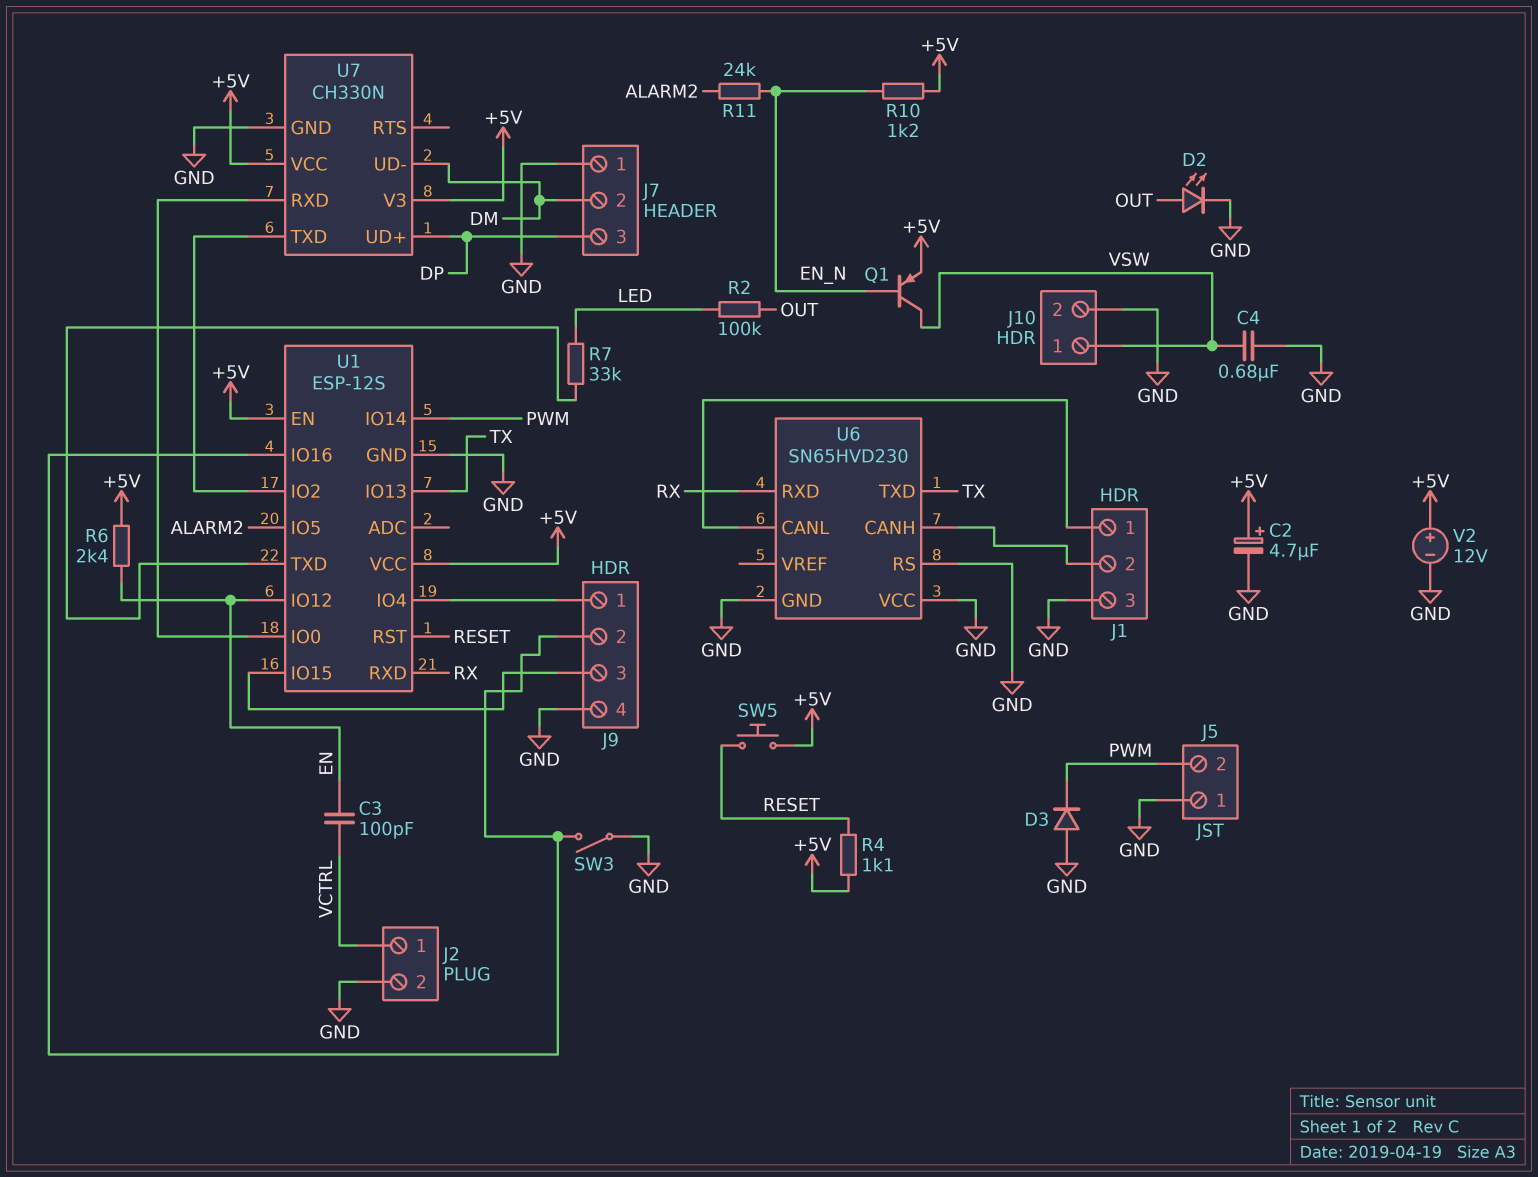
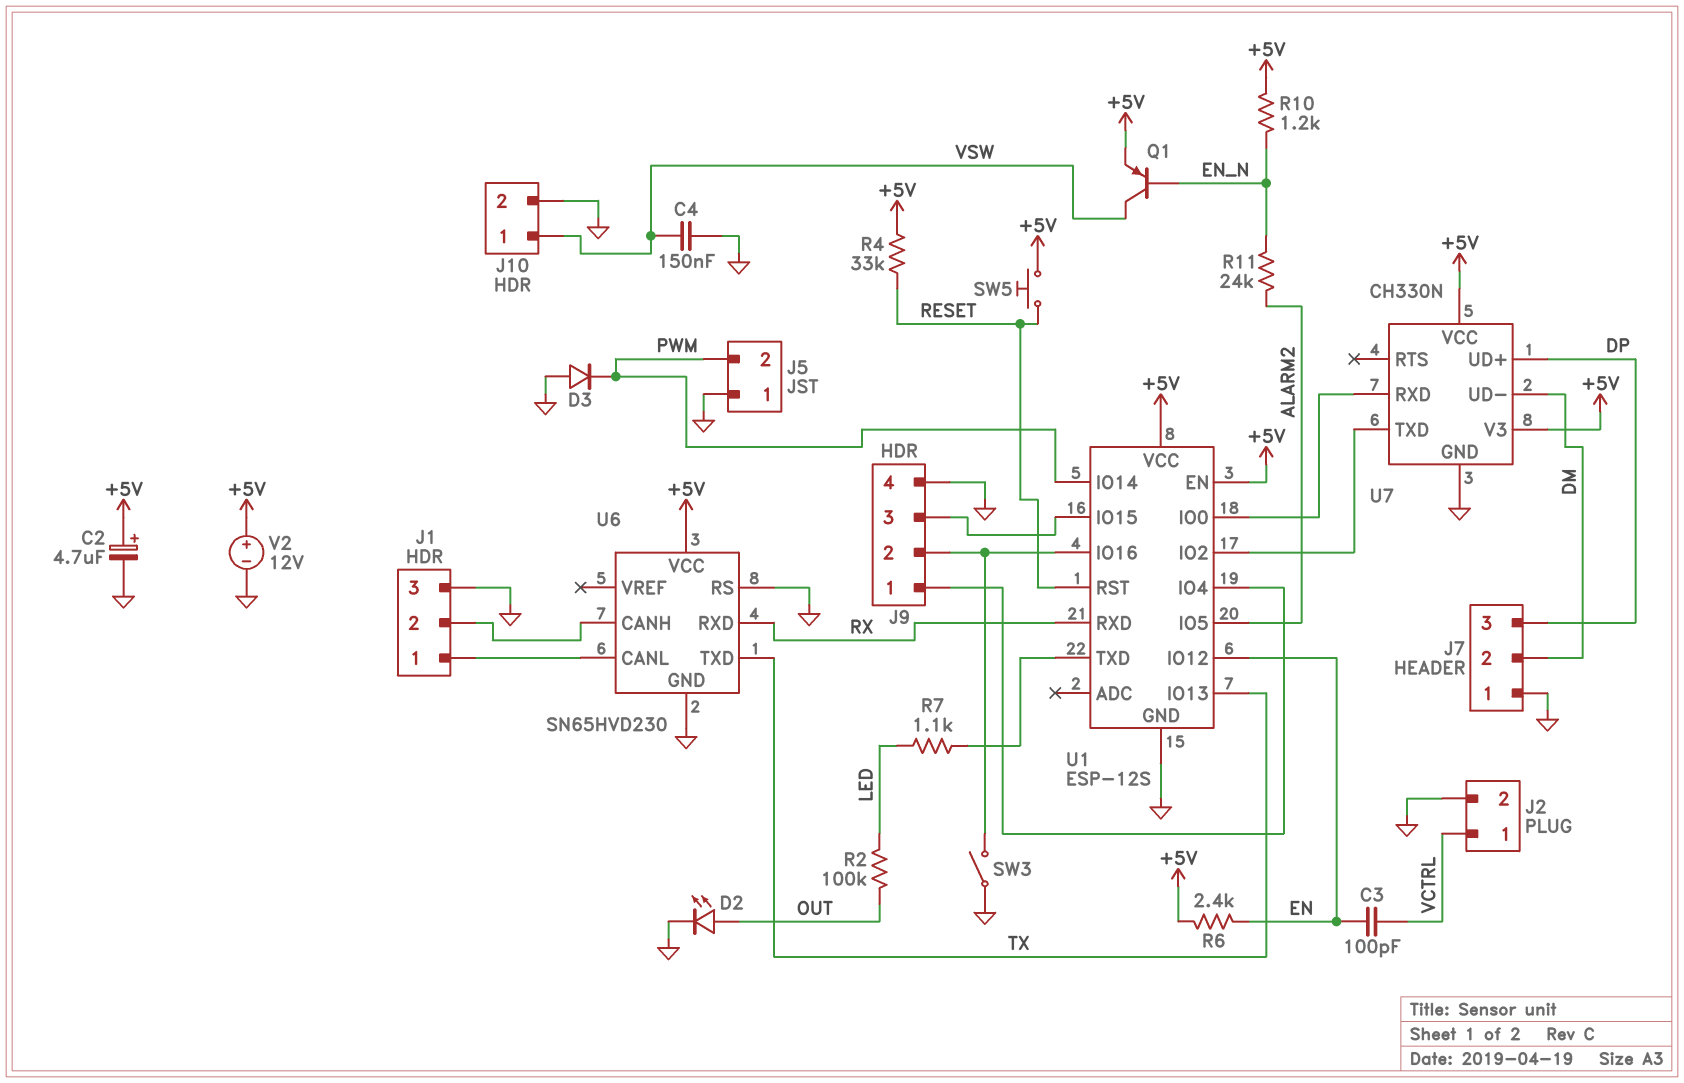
C4: 680nF (GND, VSW) -> 150nF (GND, VSW)
R4: 1.1k (+5V, RESET) -> 33k (+5V, RESET)
R7: 33k (LED, U1/TXD) -> 1.1k (LED, U1/TXD)
U6 pin VCC: GND -> +5V

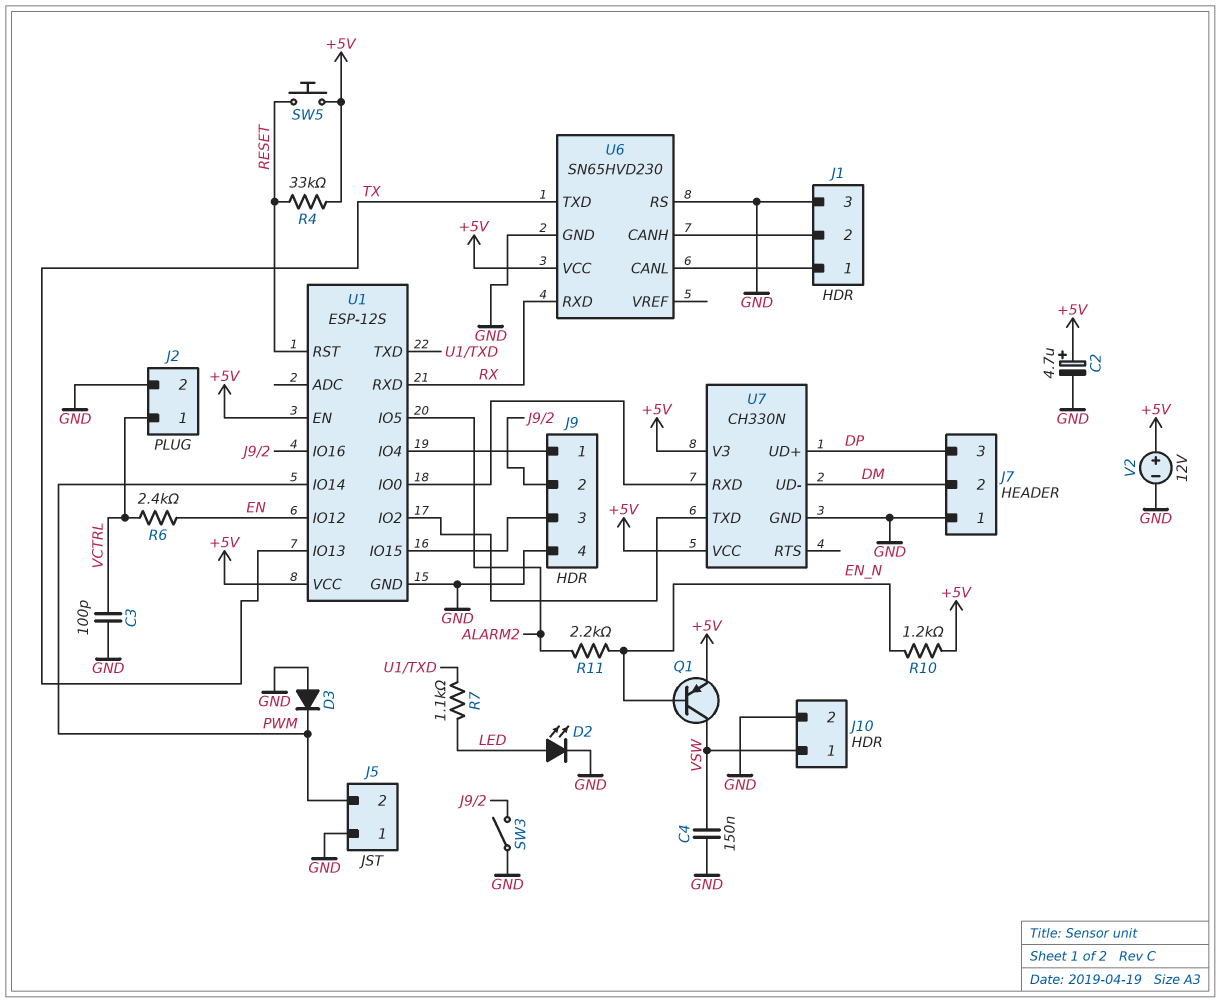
C3: 100pF (EN, VCTRL) -> 100pF (GND, VCTRL)
D2: LED (A OUT, K GND) -> LED (A LED, K GND)
R2: 100k (LED, OUT) -> none
R6: 2.4k (+5V, EN) -> 2.4k (EN, VCTRL)
R11: 24k (ALARM2, EN_N) -> 2.2k (ALARM2, EN_N)

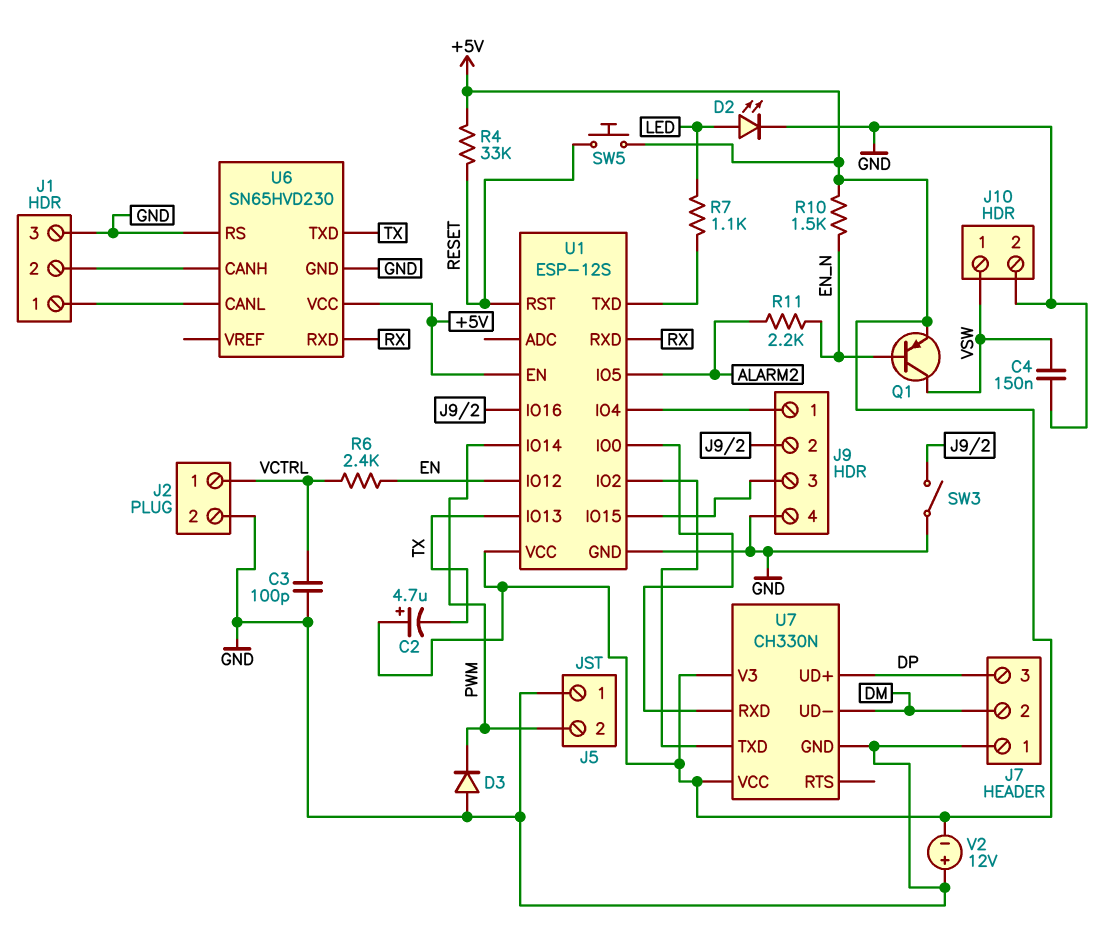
C2: 4.7uF (plus +5V, minus GND) -> 4.7uF (plus +5V, minus TX)
R10: 1.2k (+5V, EN_N) -> 1.5k (+5V, EN_N)
V2: 12V (plus +5V, minus GND) -> 12V (plus GND, minus +5V)

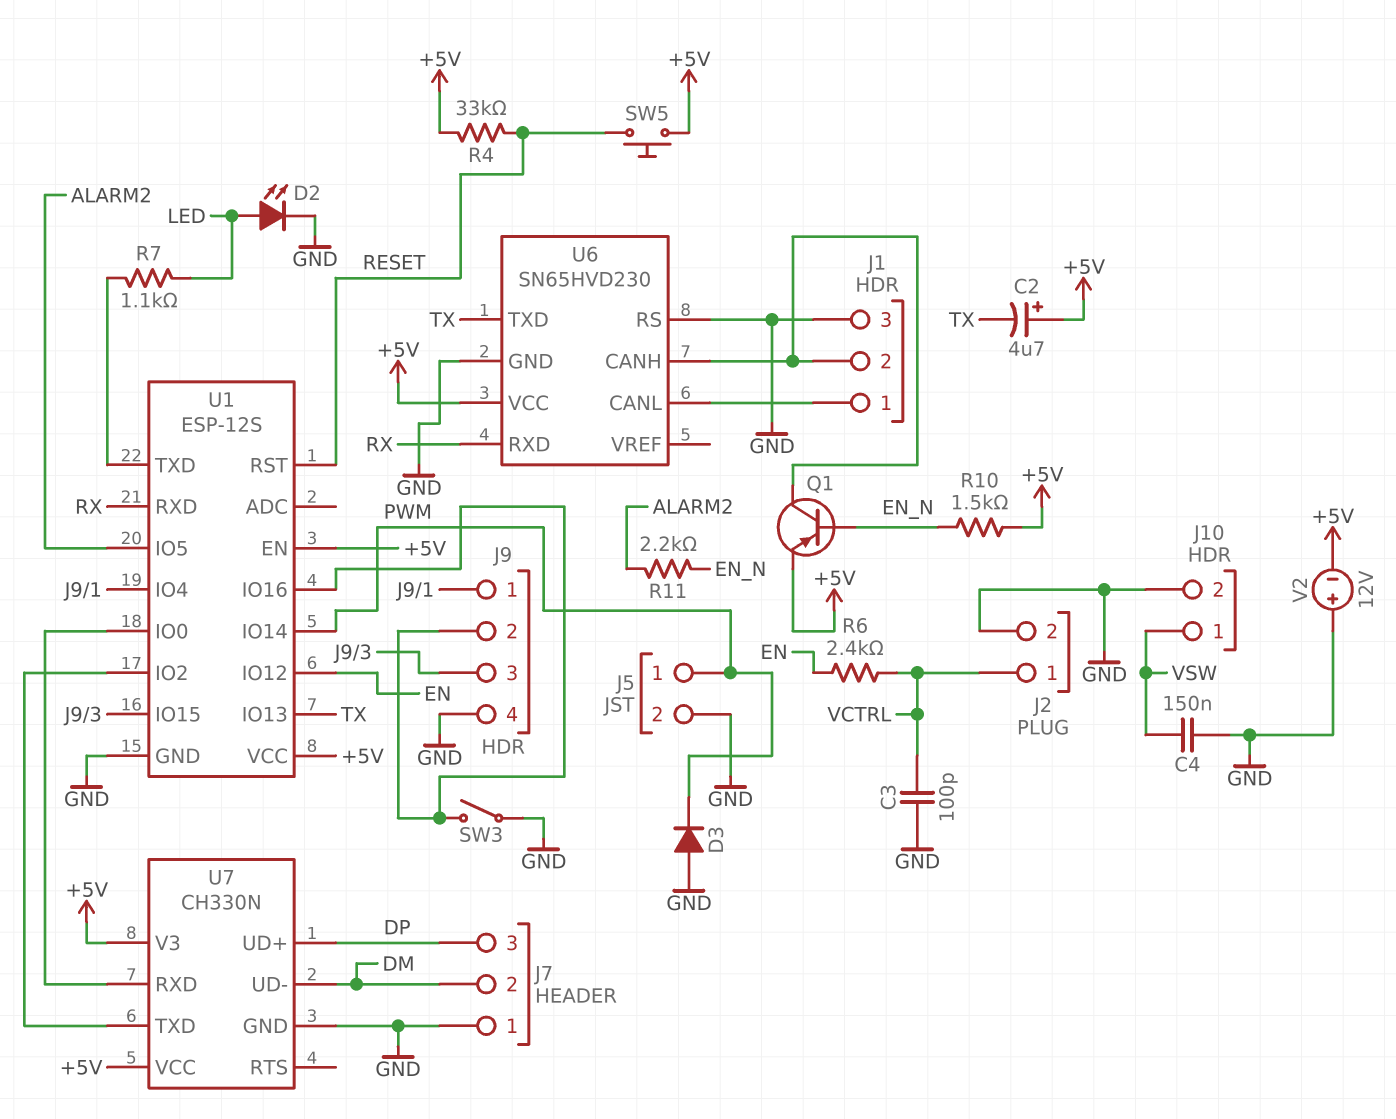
J5 pin 1: GND -> PWM
J5 pin 2: PWM -> GND
Q1: PNP (B EN_N, C VSW, E +5V) -> PNP (B EN_N, C J1/2, E +5V)

